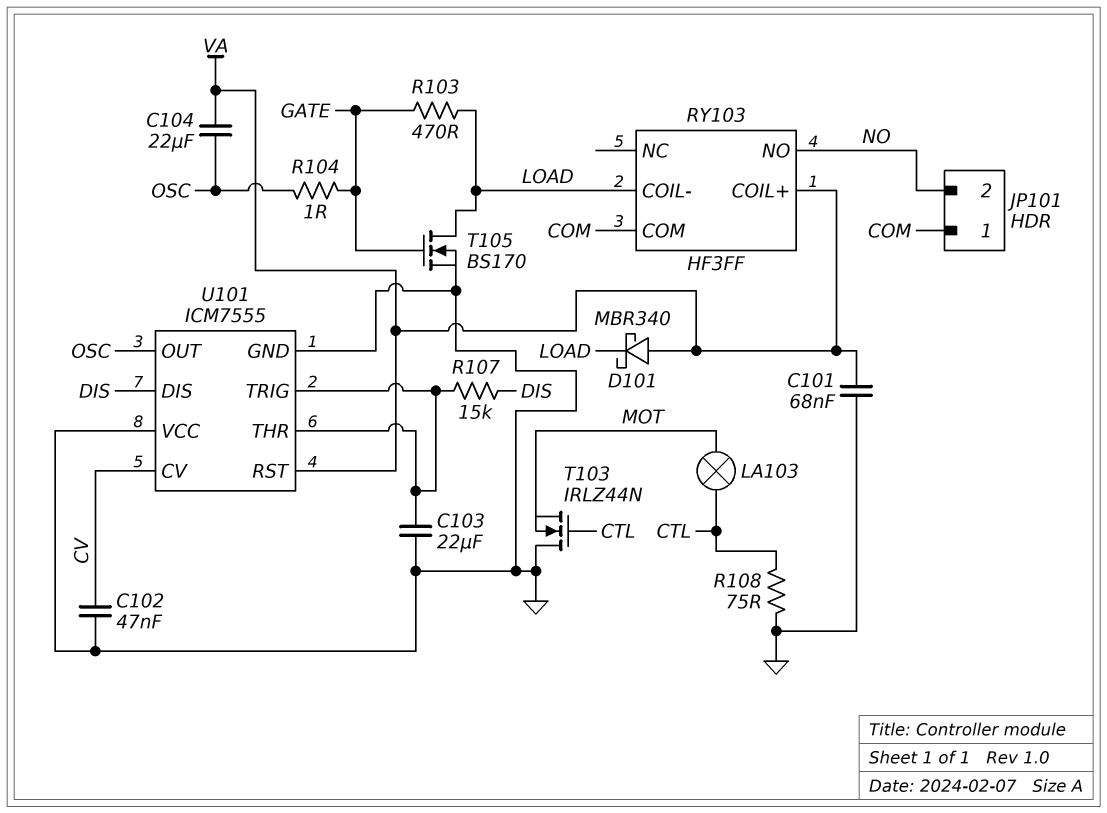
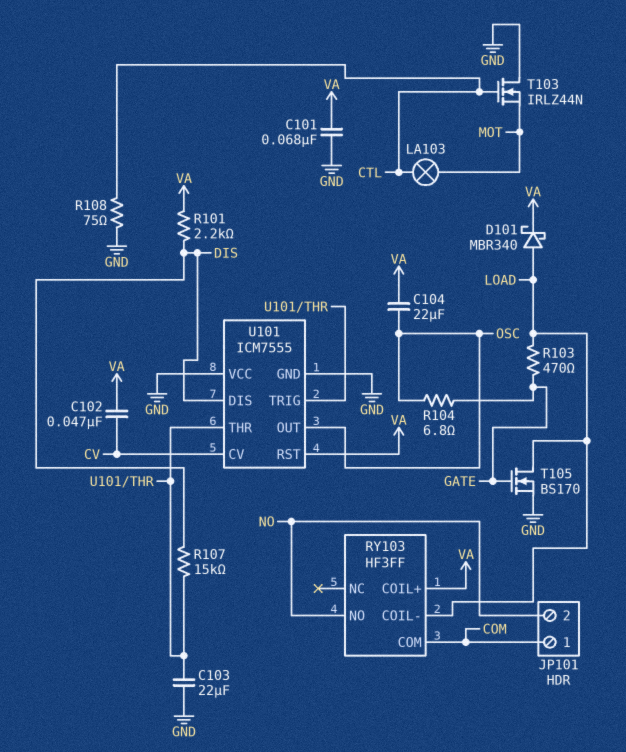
C102: 47nF (CV, GND) -> 47nF (CV, VA)
D101: schottky MBR340 (A VA, K LOAD) -> schottky MBR340 (A LOAD, K VA)
R101: none -> 2.2k (DIS, VA)
R104: 1 (GATE, OSC) -> 6.8 (GATE, OSC)

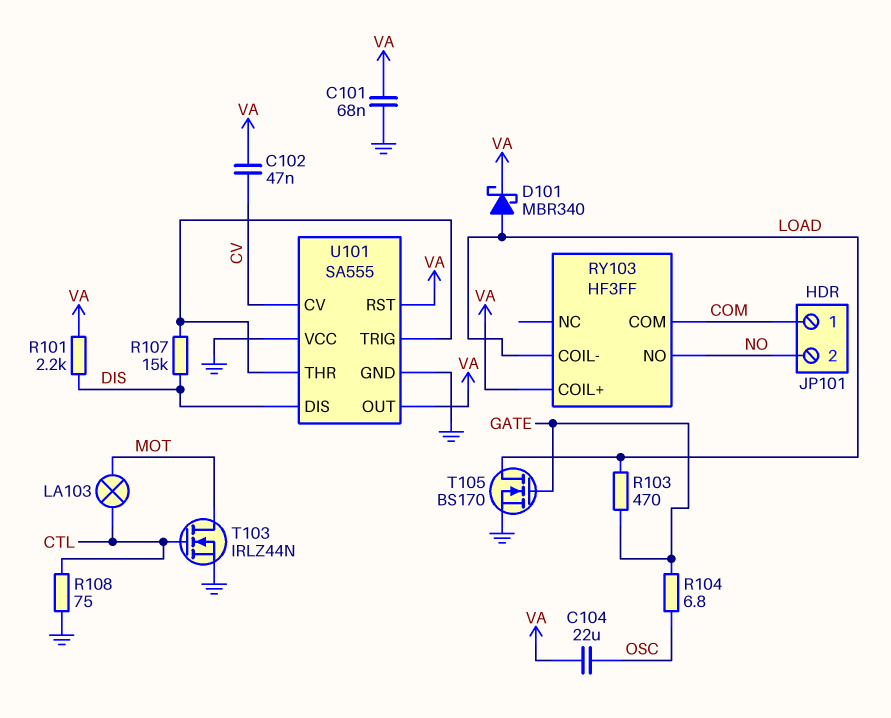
C103: 22uF (GND, U101/THR) -> none
T103: NMOS IRLZ44N (G CTL, D GND, S MOT) -> NMOS IRLZ44N (G CTL, D MOT, S GND)
U101: ICM7555 -> SA555
U101 pin OUT: OSC -> VA

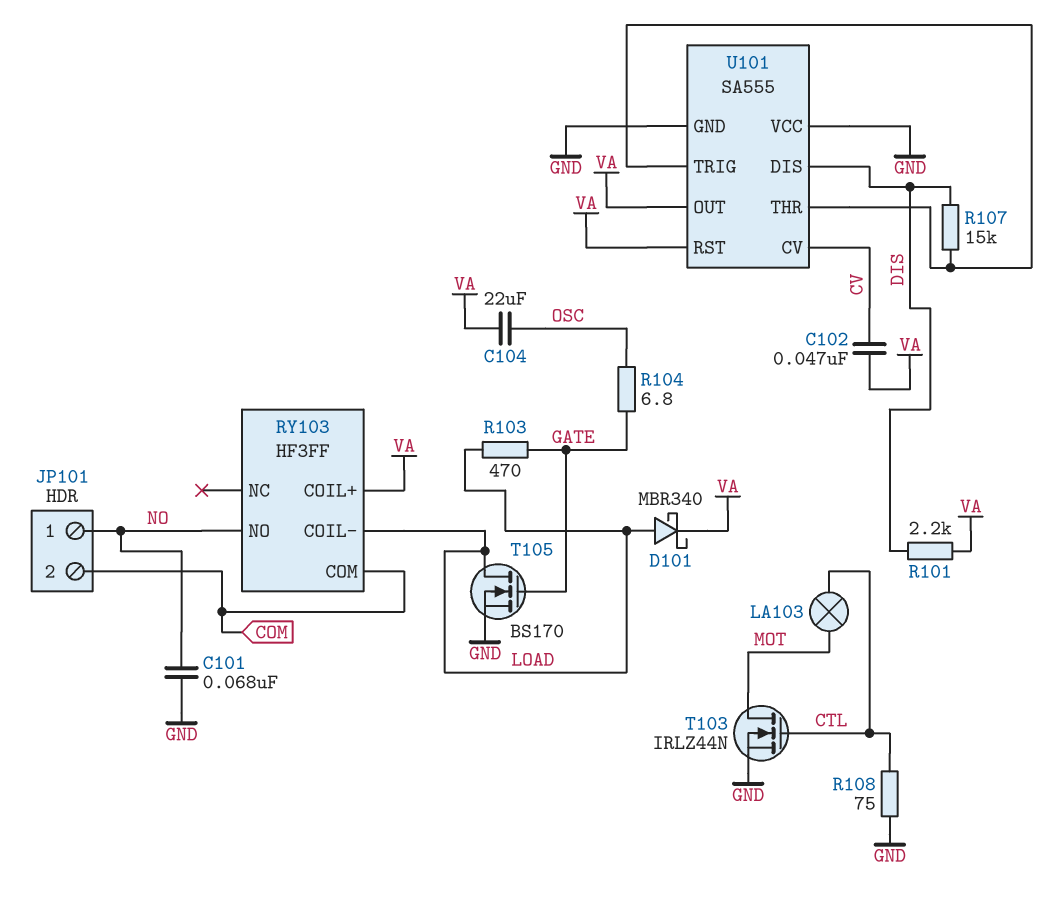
C101: 68nF (GND, VA) -> 68nF (GND, NO)
JP101 pin 1: COM -> NO
JP101 pin 2: NO -> COM

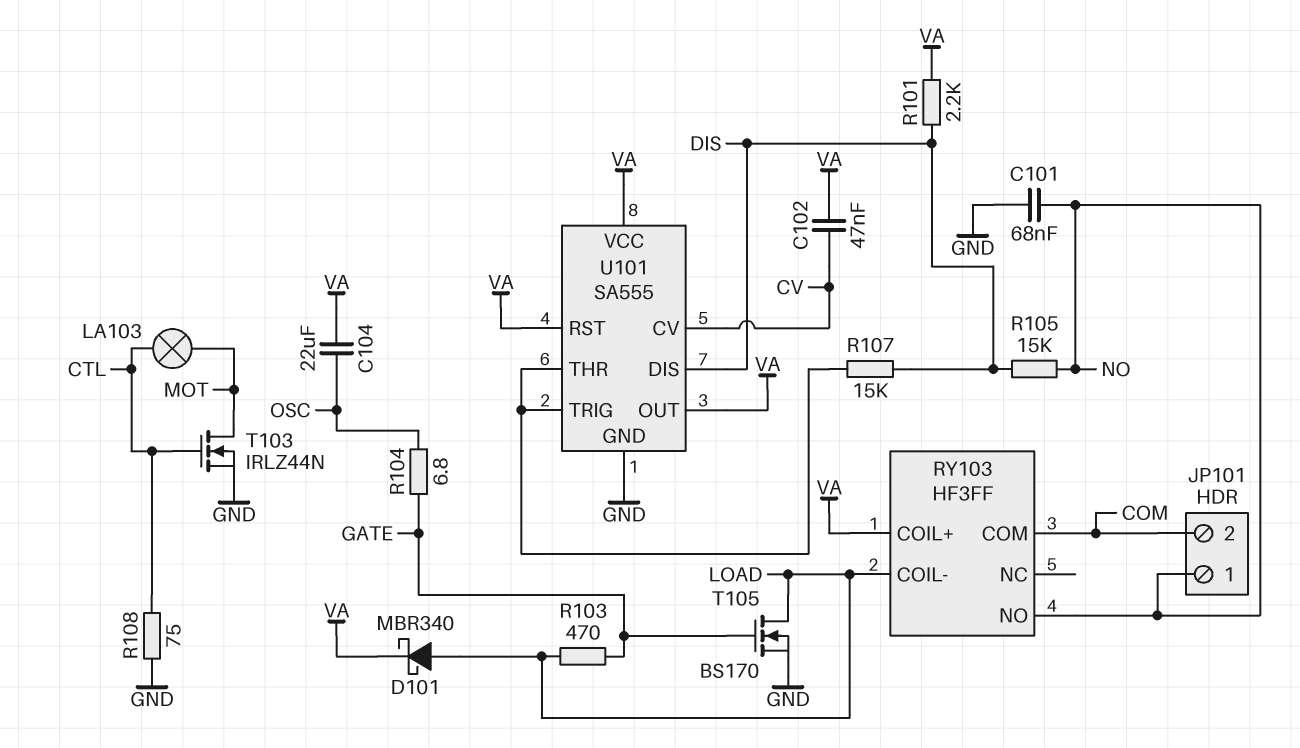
R105: none -> 15k (DIS, NO)
U101 pin VCC: GND -> VA

